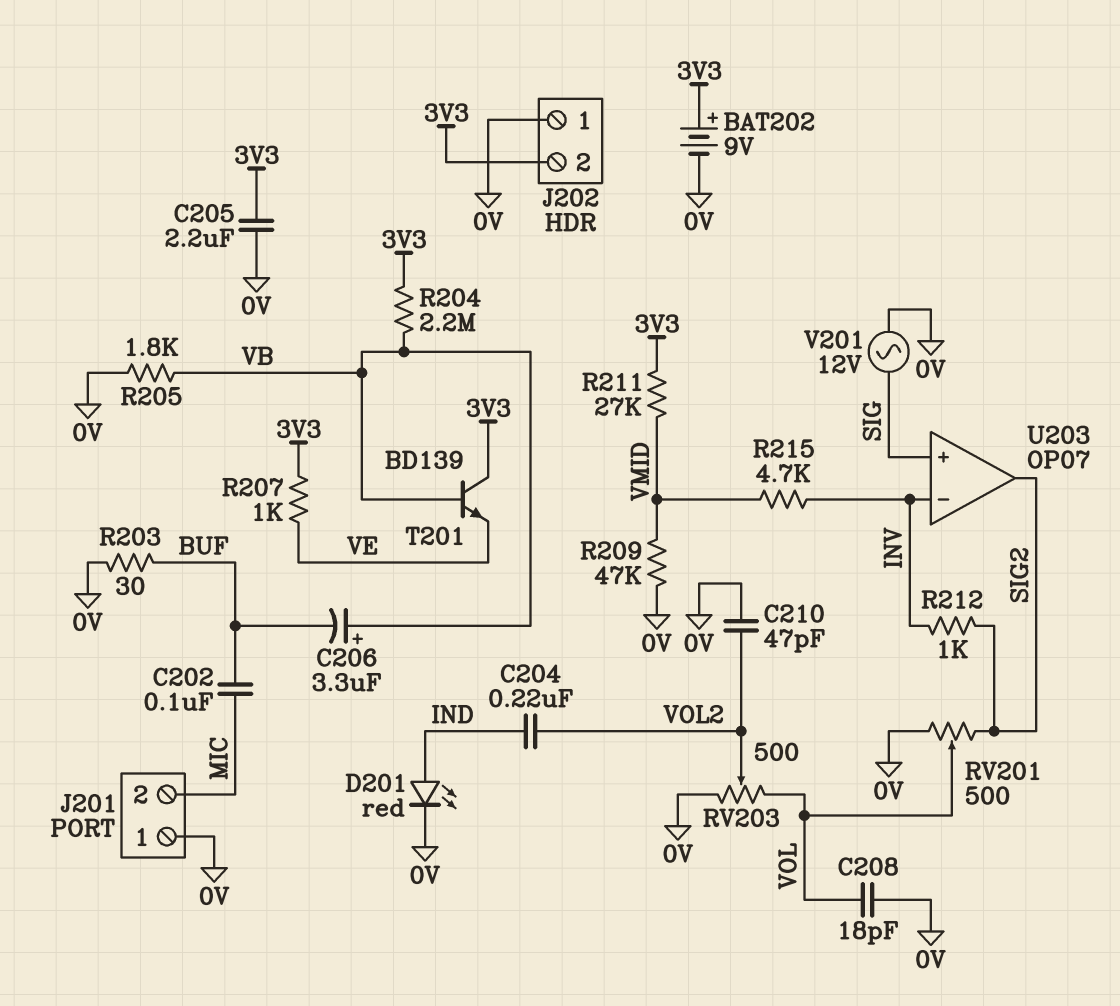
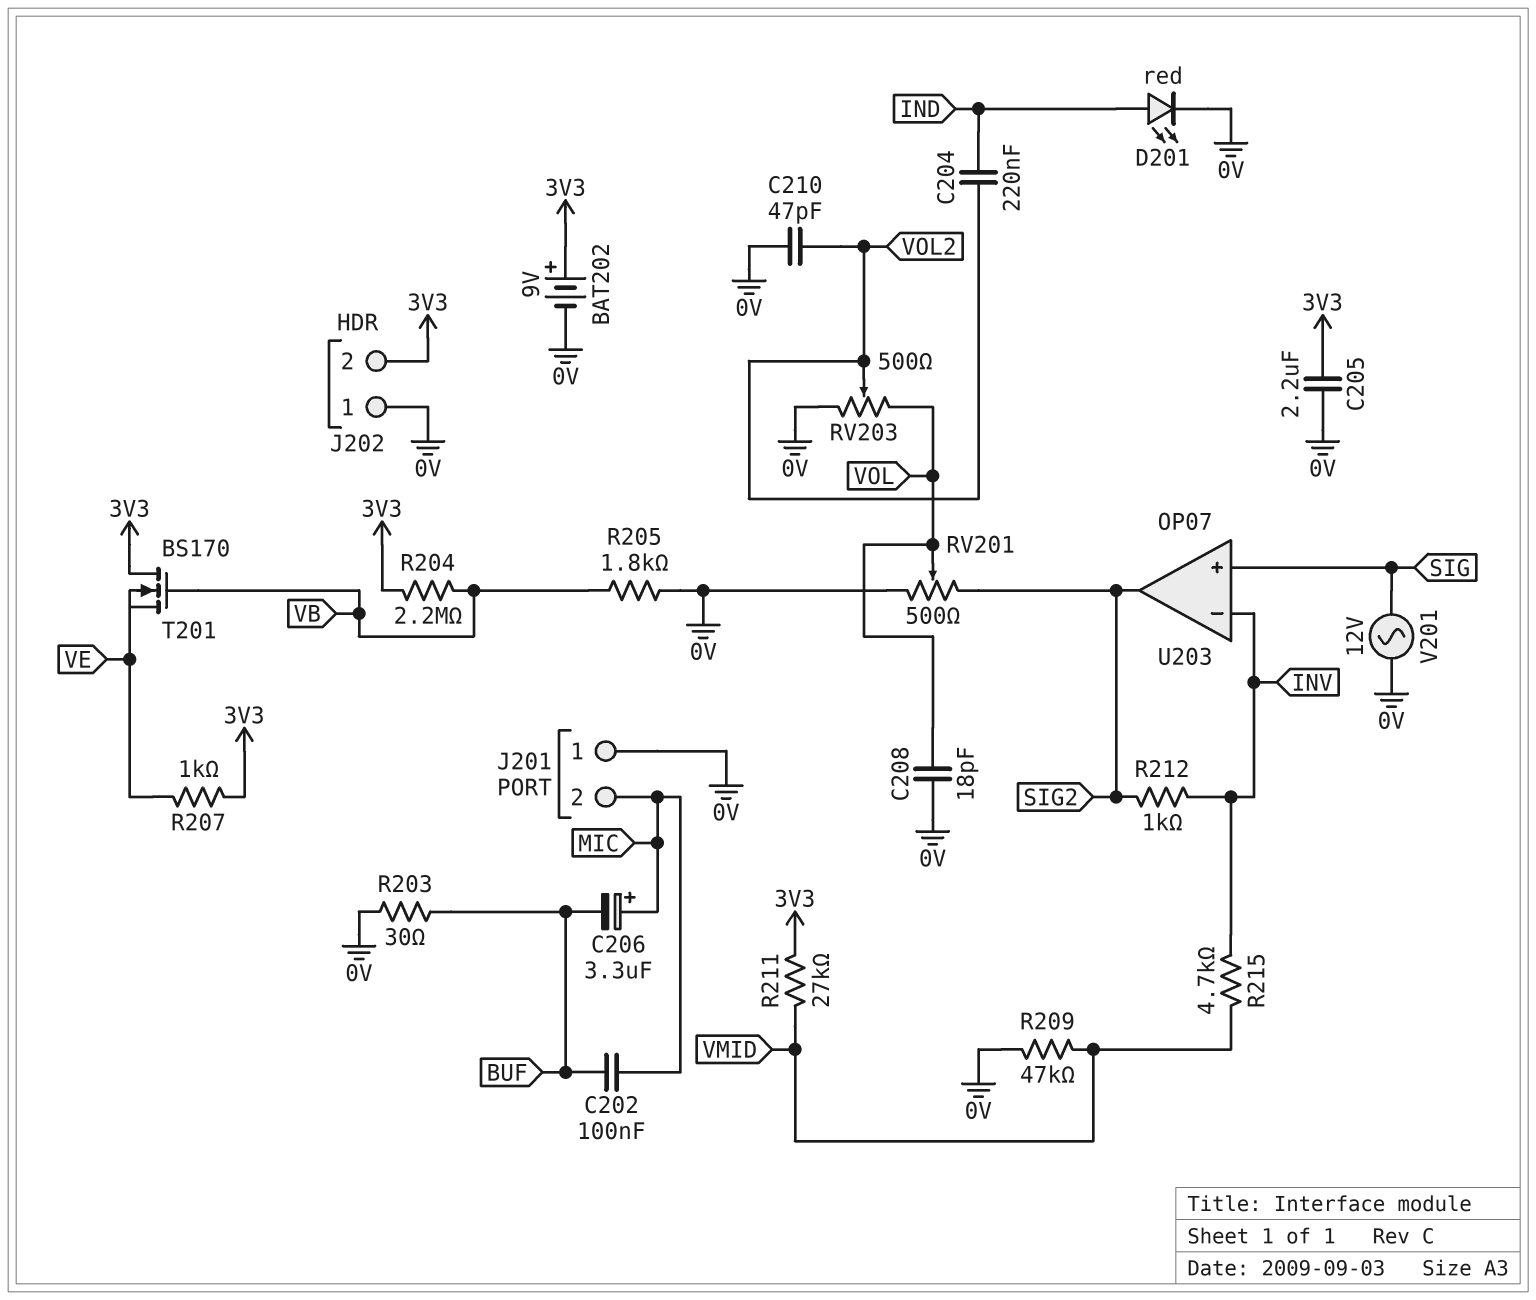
C206: 3.3uF (plus VB, minus BUF) -> 3.3uF (plus MIC, minus BUF)
T201: NPN BD139 (B VB, C 3V3, E VE) -> NMOS BS170 (G VB, D 3V3, S VE)

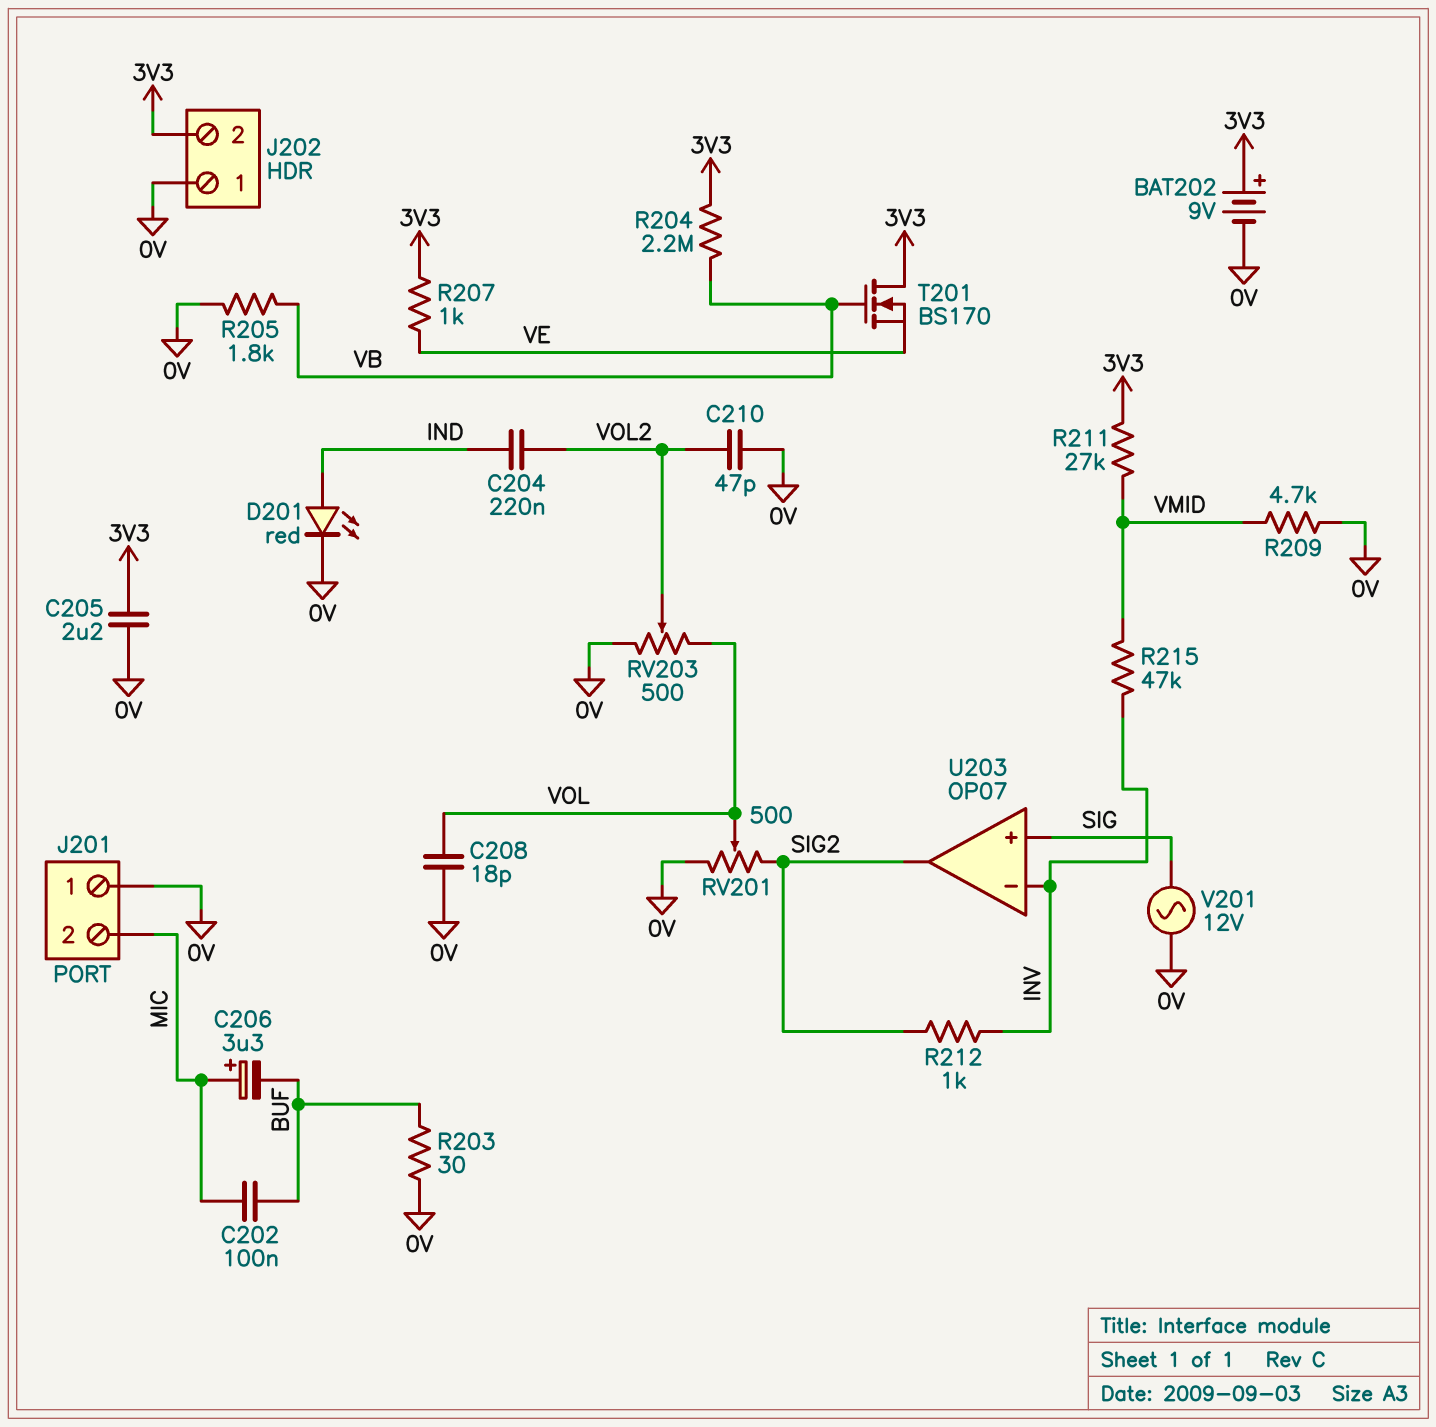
R209: 47k (0V, VMID) -> 4.7k (0V, VMID)
R215: 4.7k (INV, VMID) -> 47k (INV, VMID)

